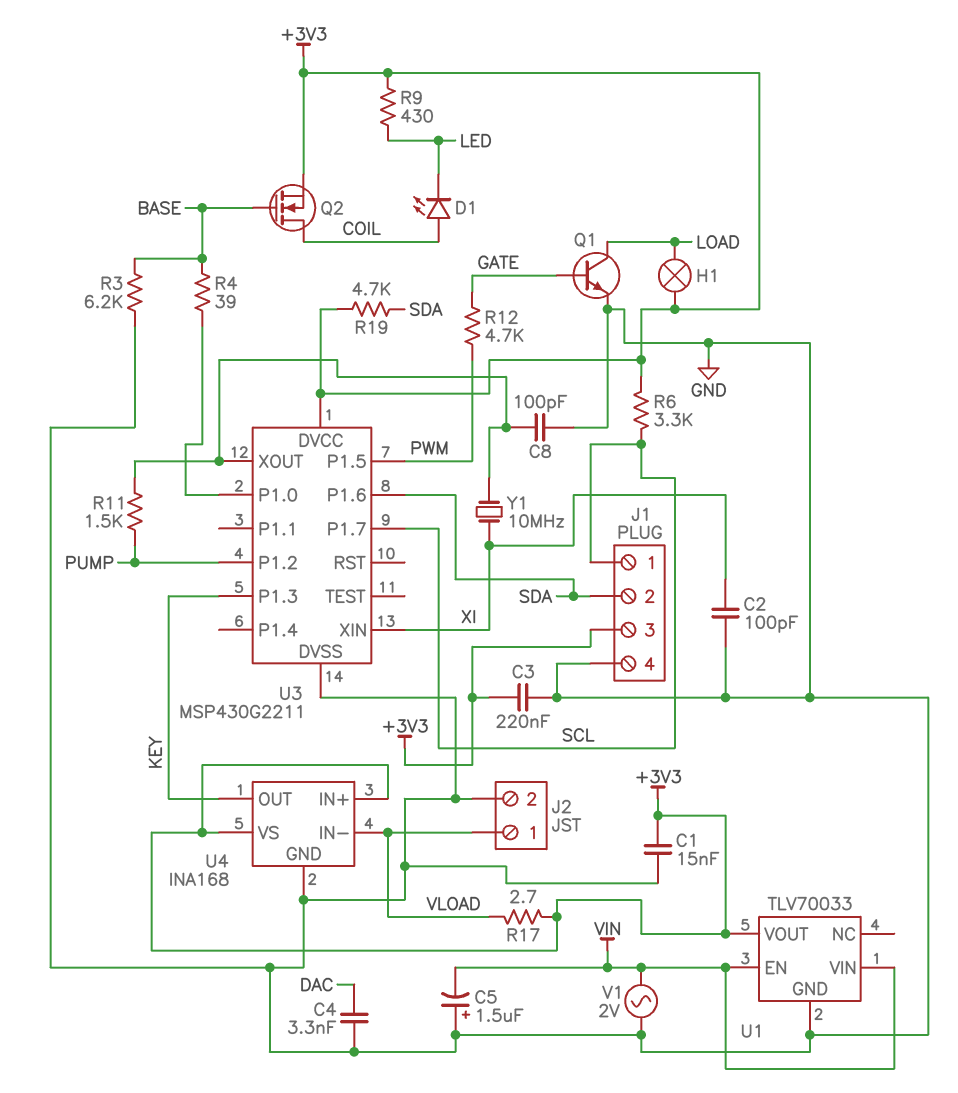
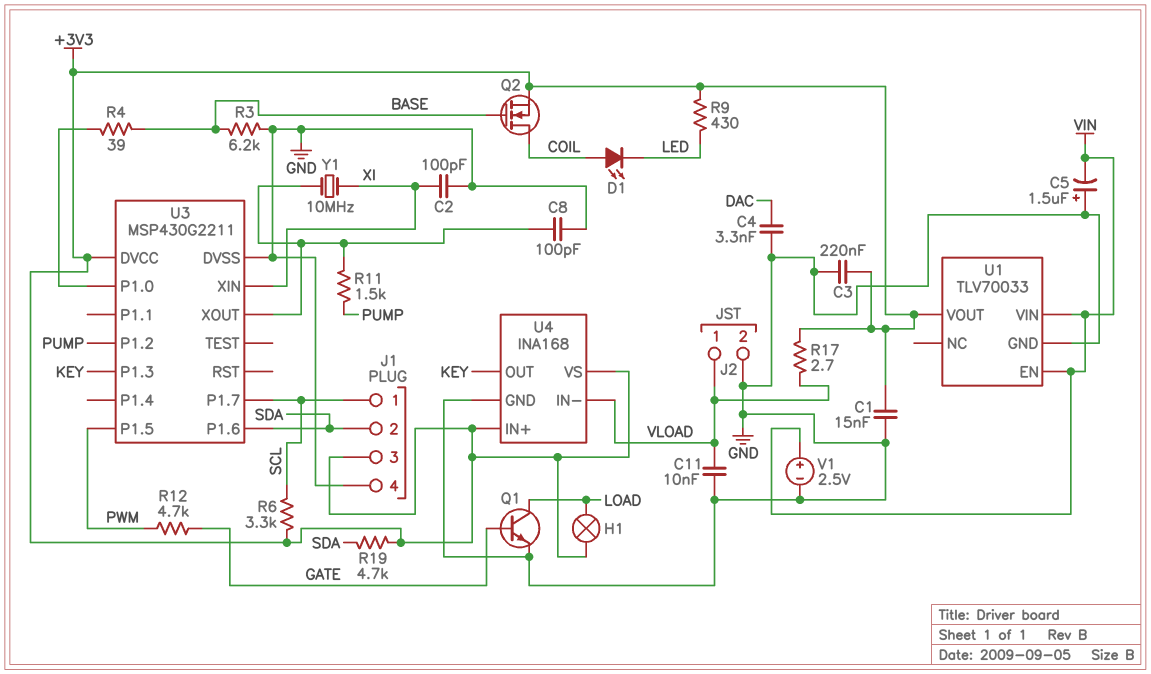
C11: none -> 10nF (GND, VLOAD)
V1: AC 2V (GND, VIN) -> 2.5V (plus VIN, minus GND)

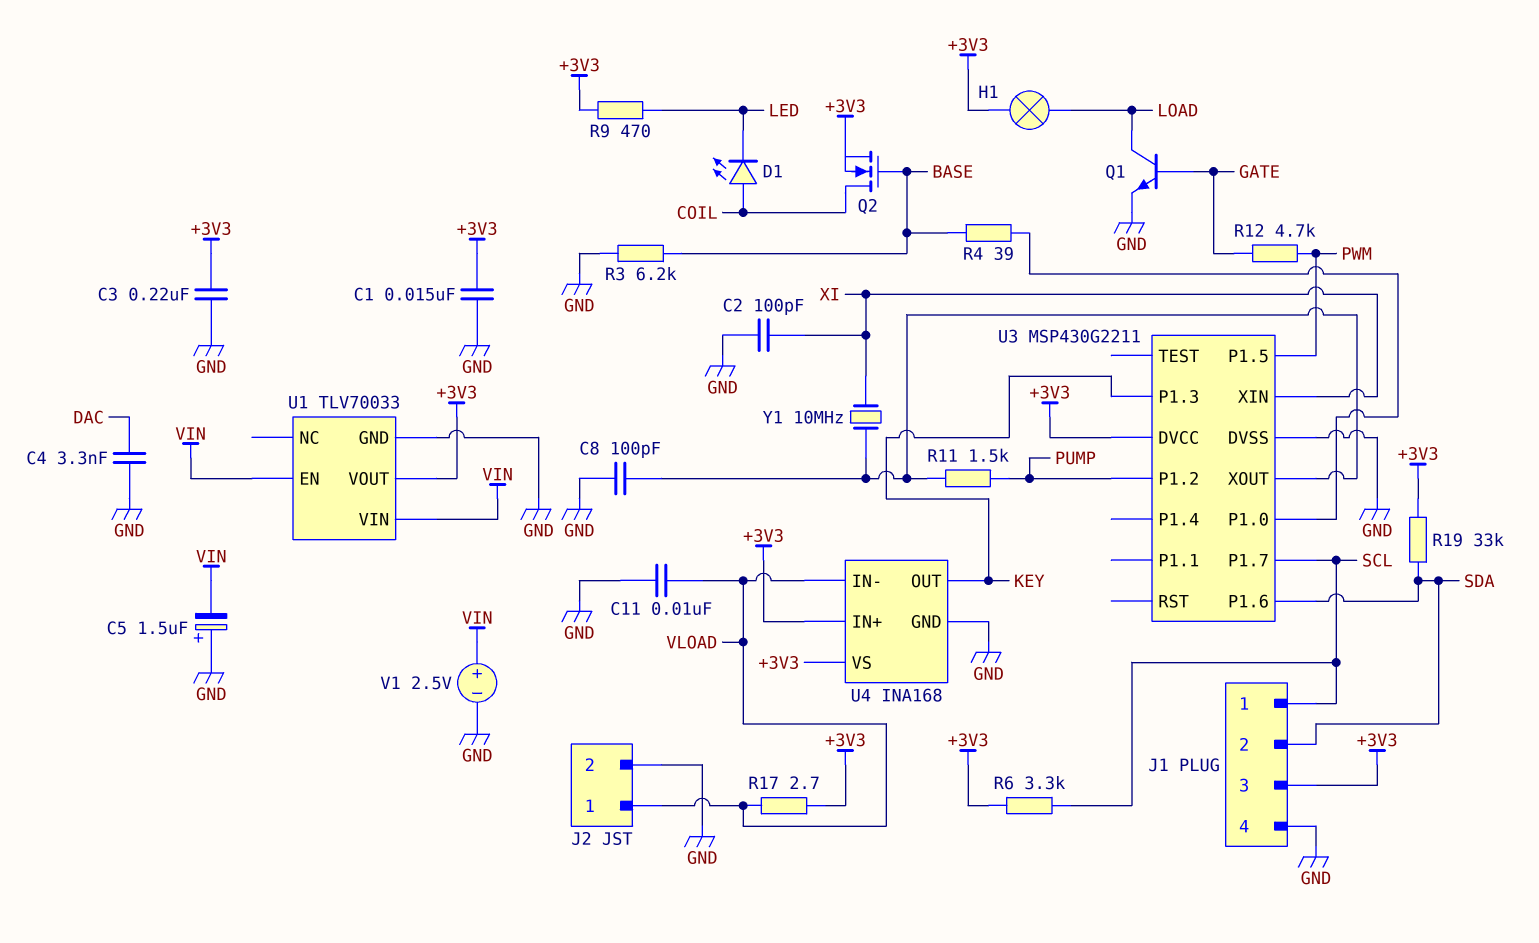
R9: 430 (+3V3, LED) -> 470 (+3V3, LED)
R19: 4.7k (+3V3, SDA) -> 33k (+3V3, SDA)

